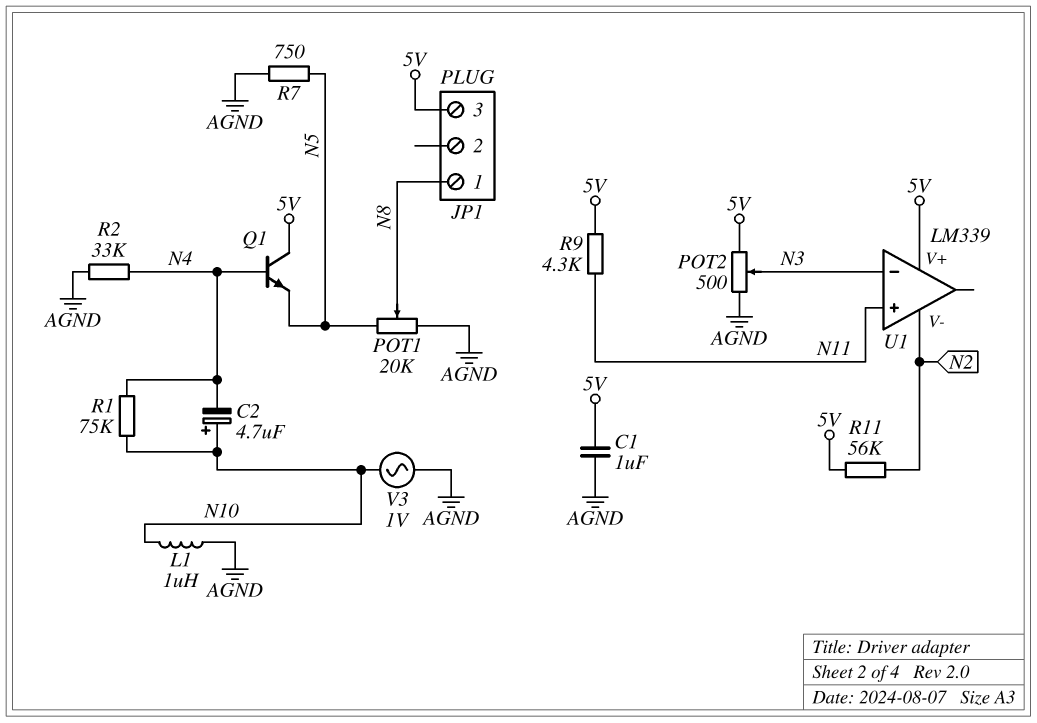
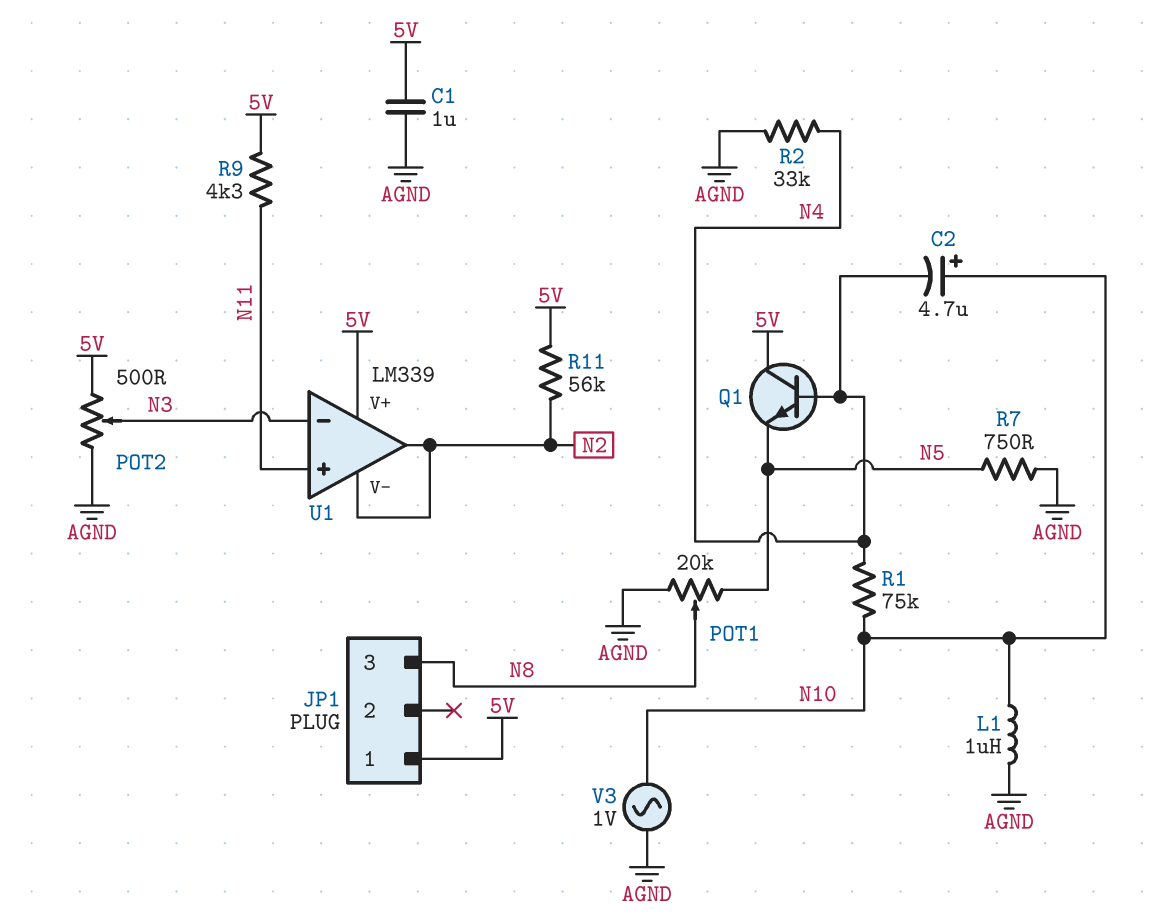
JP1 pin 1: N8 -> 5V
JP1 pin 3: 5V -> N8
U1 pin out: none -> N2

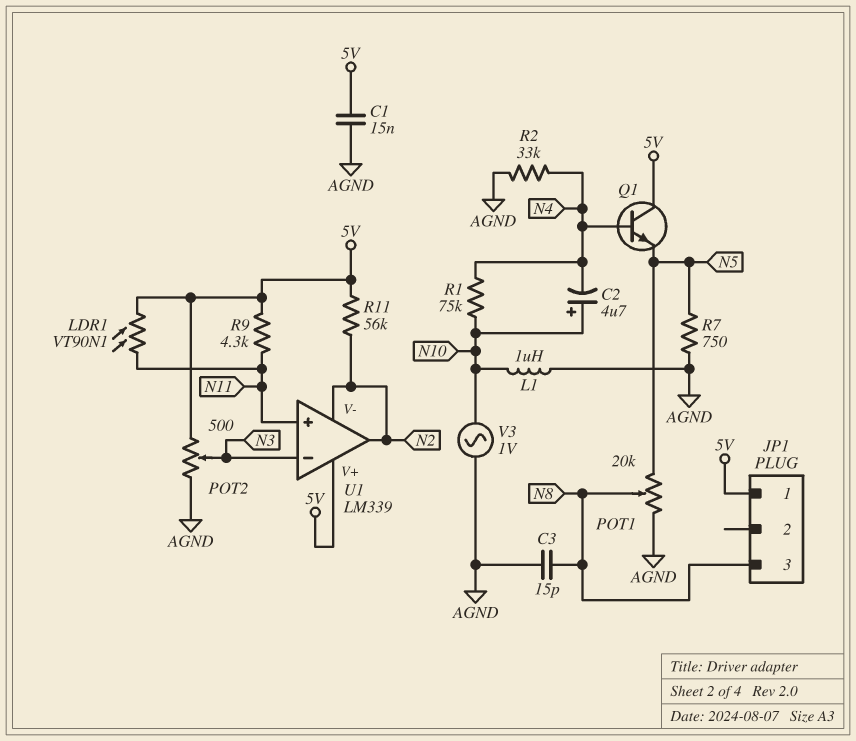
C1: 1uF (5V, AGND) -> 15nF (5V, AGND)
C3: none -> 15pF (AGND, N8)
LDR1: none -> VT90N1 (5V, N11)

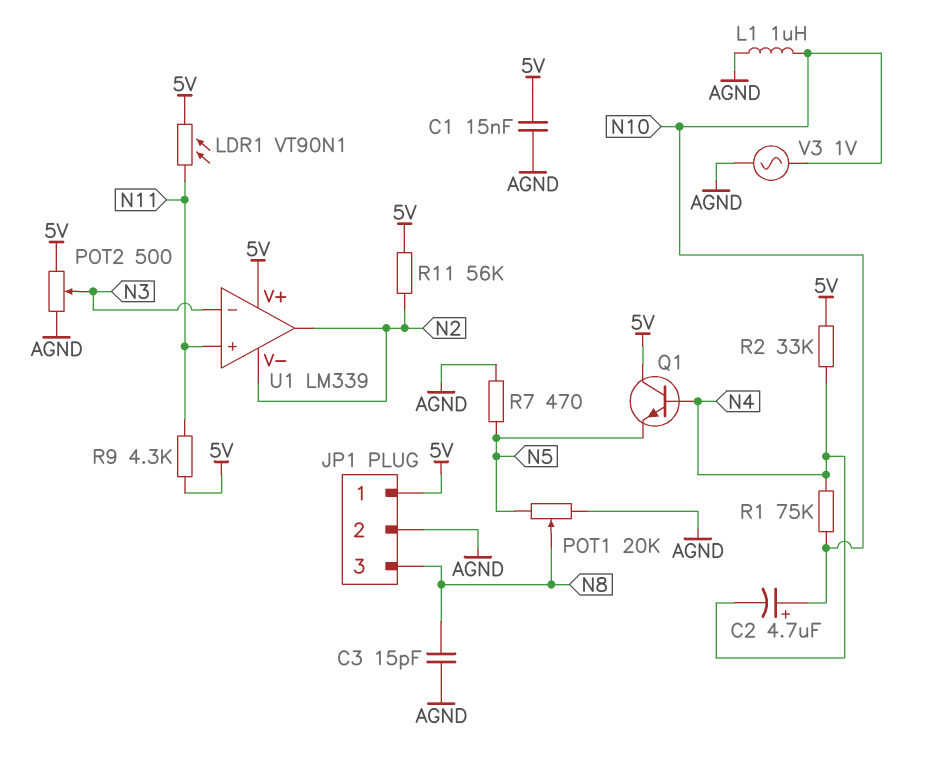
JP1 pin 2: none -> AGND
R2: 33k (AGND, N4) -> 33k (5V, N4)
R7: 750 (AGND, N5) -> 470 (AGND, N5)

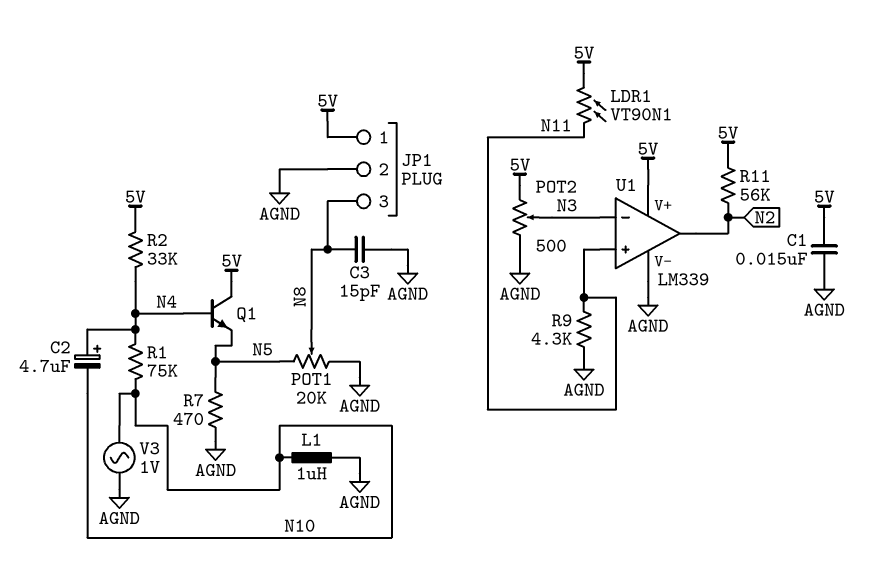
C2: 4.7uF (plus N10, minus N4) -> 4.7uF (plus N4, minus N10)
R9: 4.3k (5V, N11) -> 4.3k (AGND, N11)
U1 pin V-: N2 -> AGND

